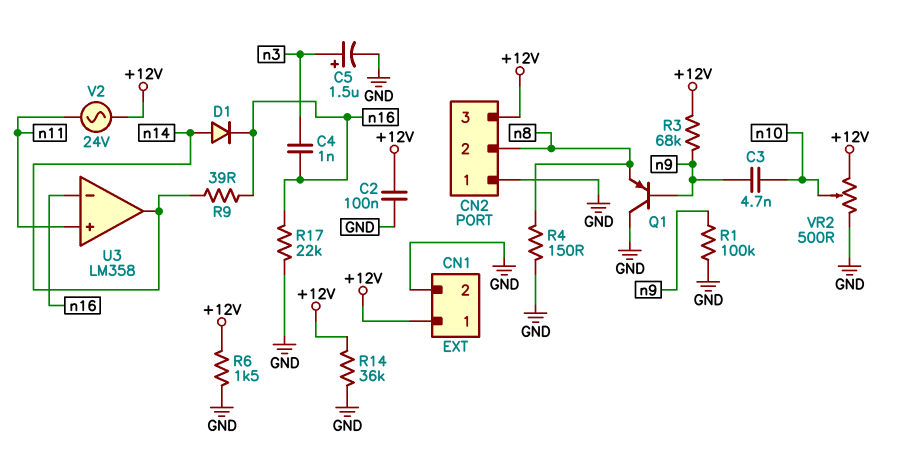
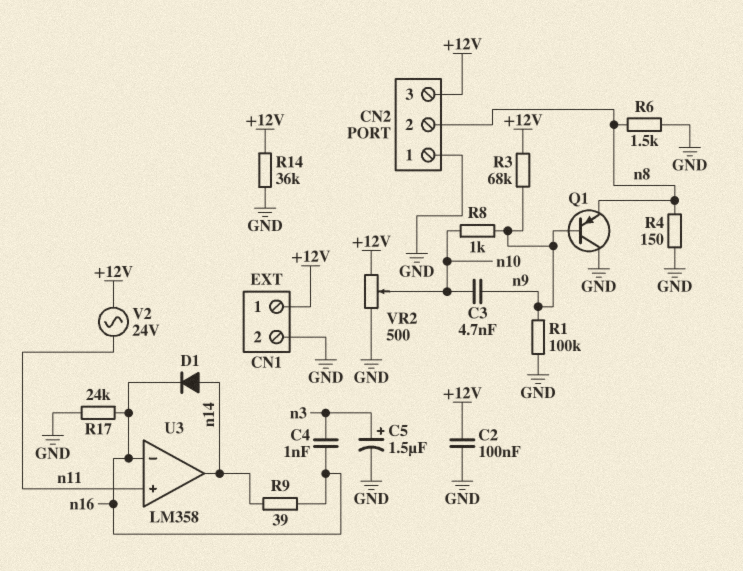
R6: 1.5k (+12V, GND) -> 1.5k (GND, n8)
R8: none -> 1k (n9, n10)
R17: 22k (GND, n16) -> 24k (GND, n16)

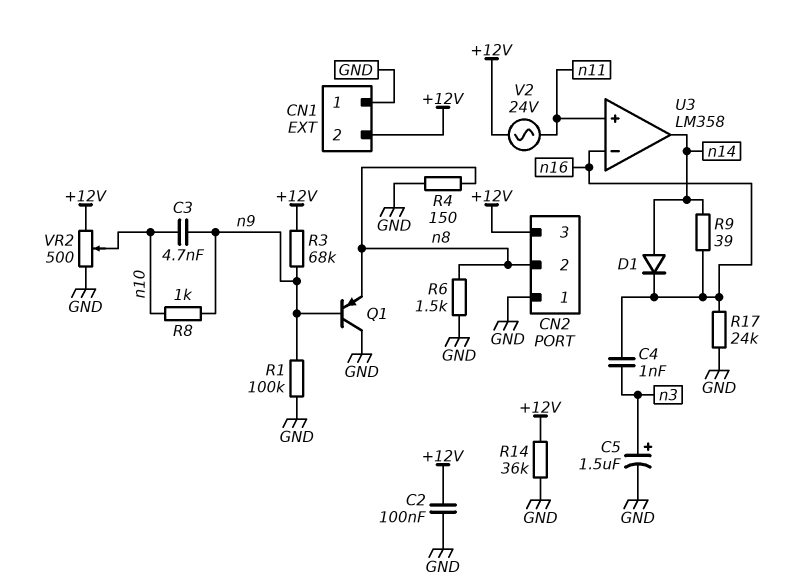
CN1 pin 1: +12V -> GND
CN1 pin 2: GND -> +12V

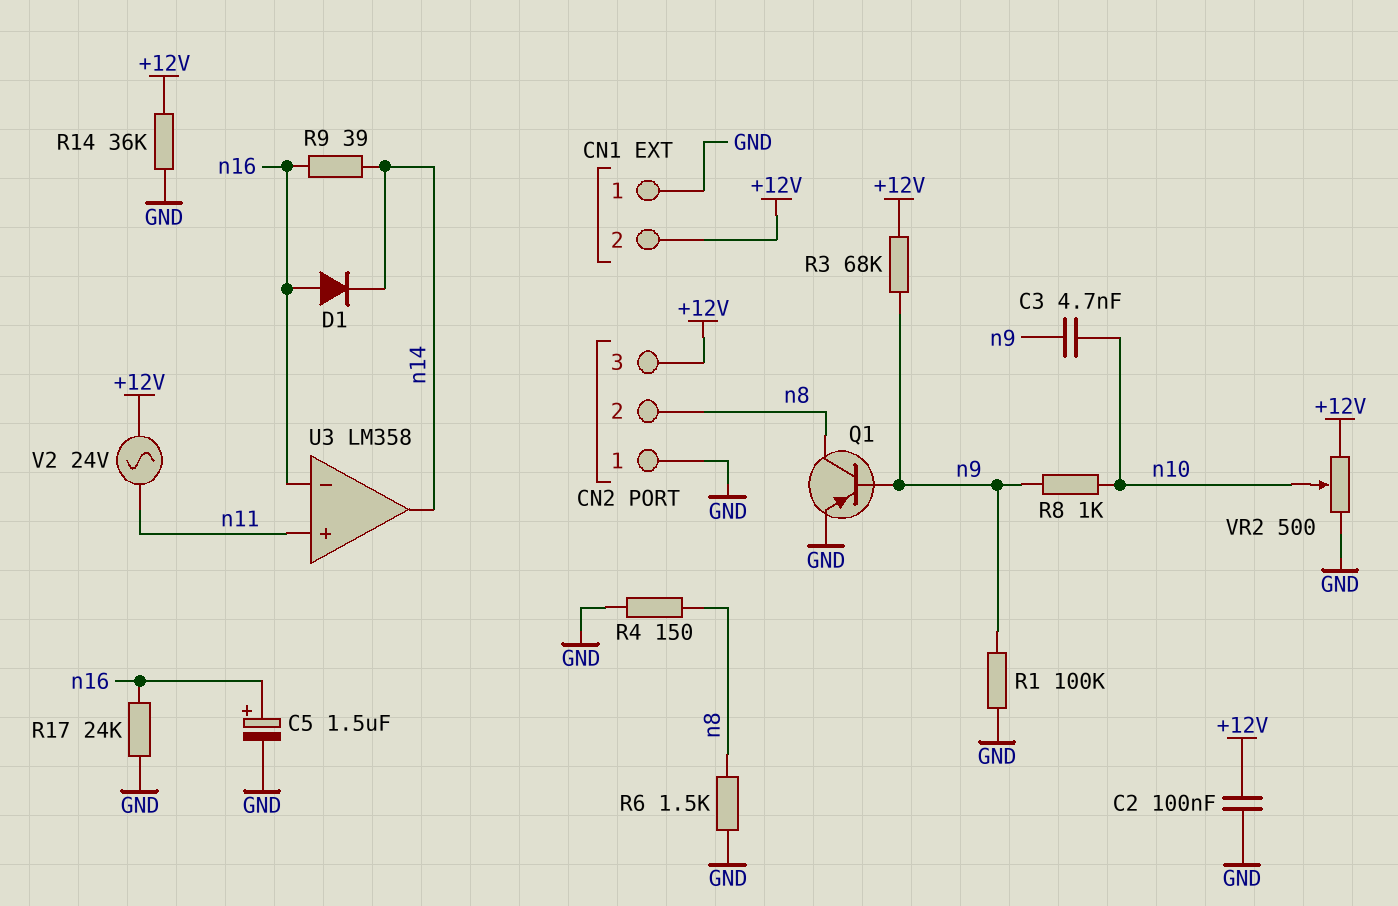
C4: 1nF (n3, n16) -> none
C5: 1.5uF (plus n3, minus GND) -> 1.5uF (plus n16, minus GND)
D1: diode (A n14, K n16) -> diode (A n16, K n14)
Q1: PNP (B n9, C GND, E n8) -> PNP (B n9, C n8, E GND)

